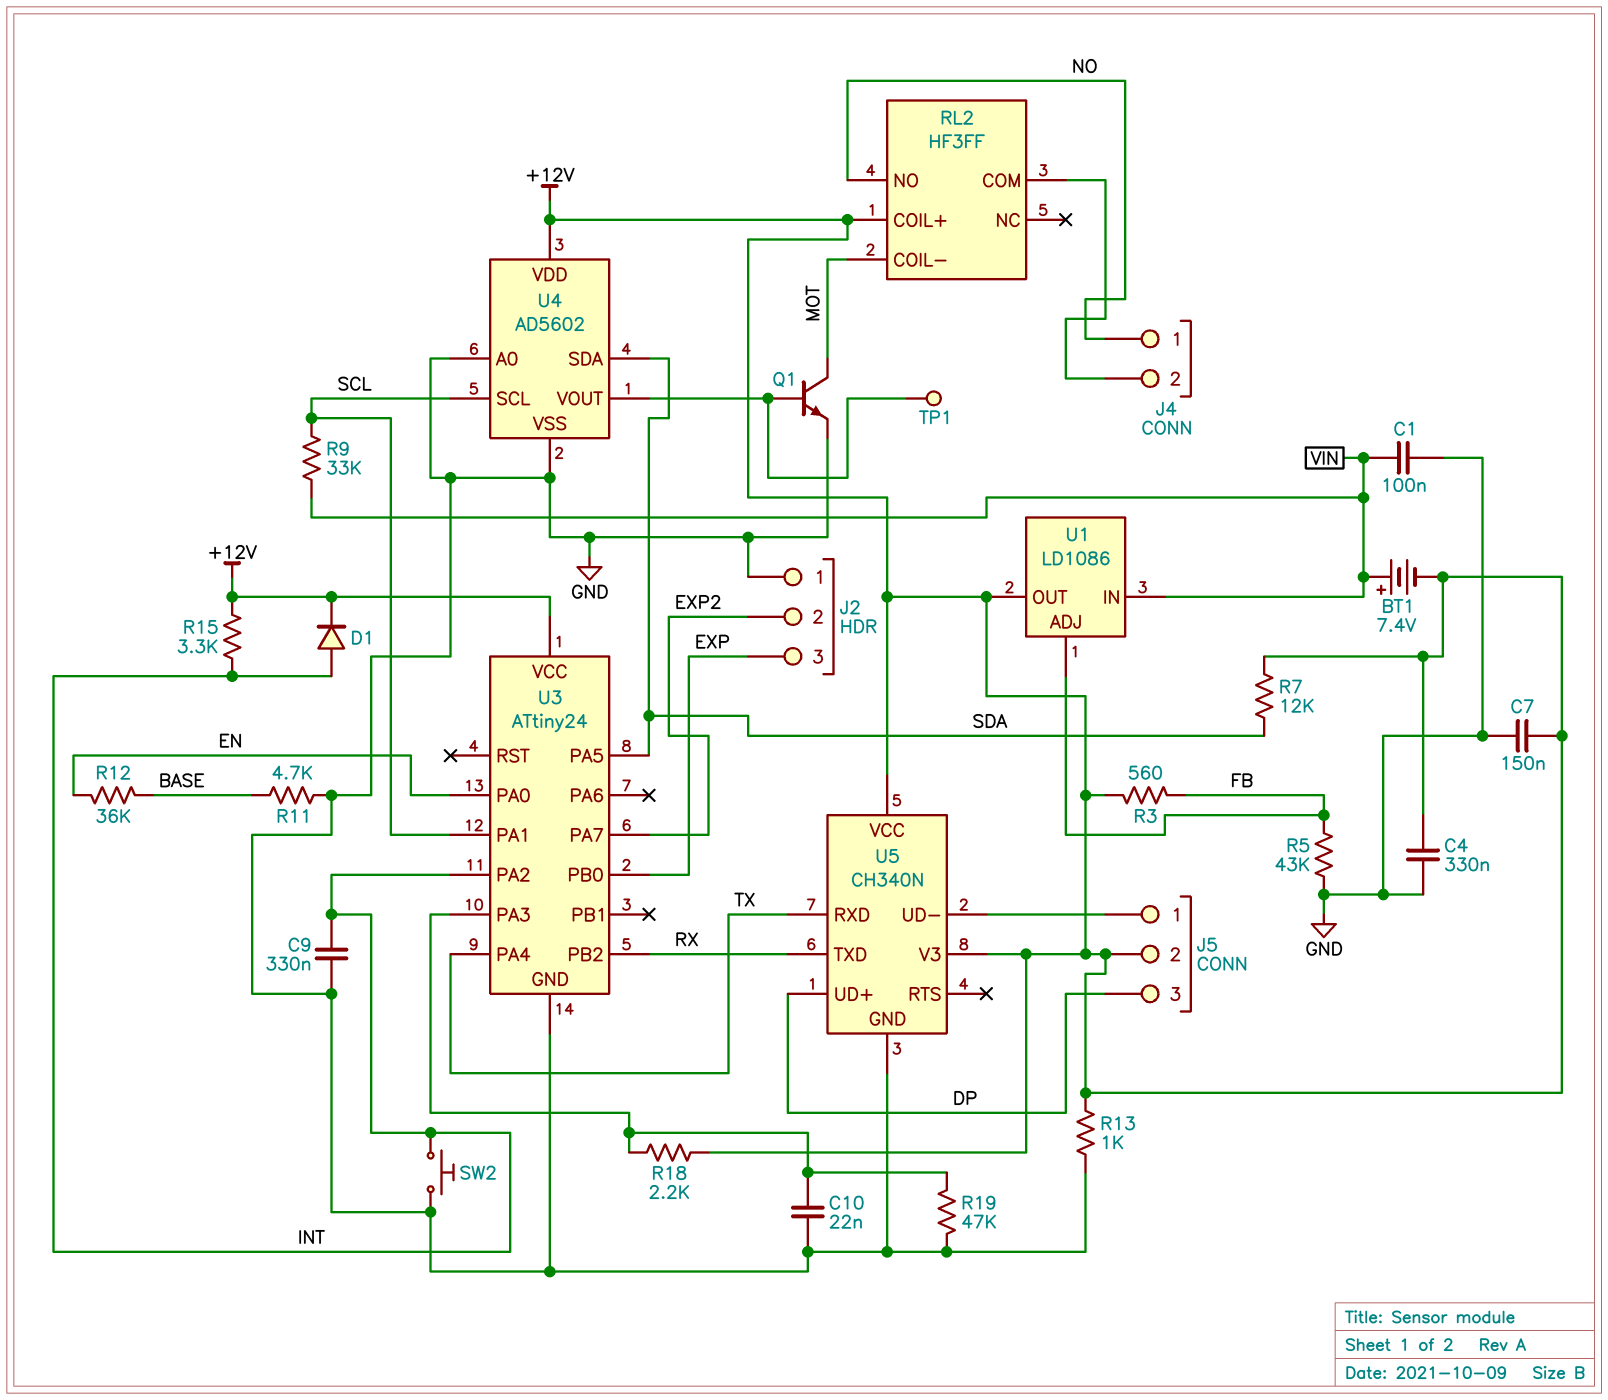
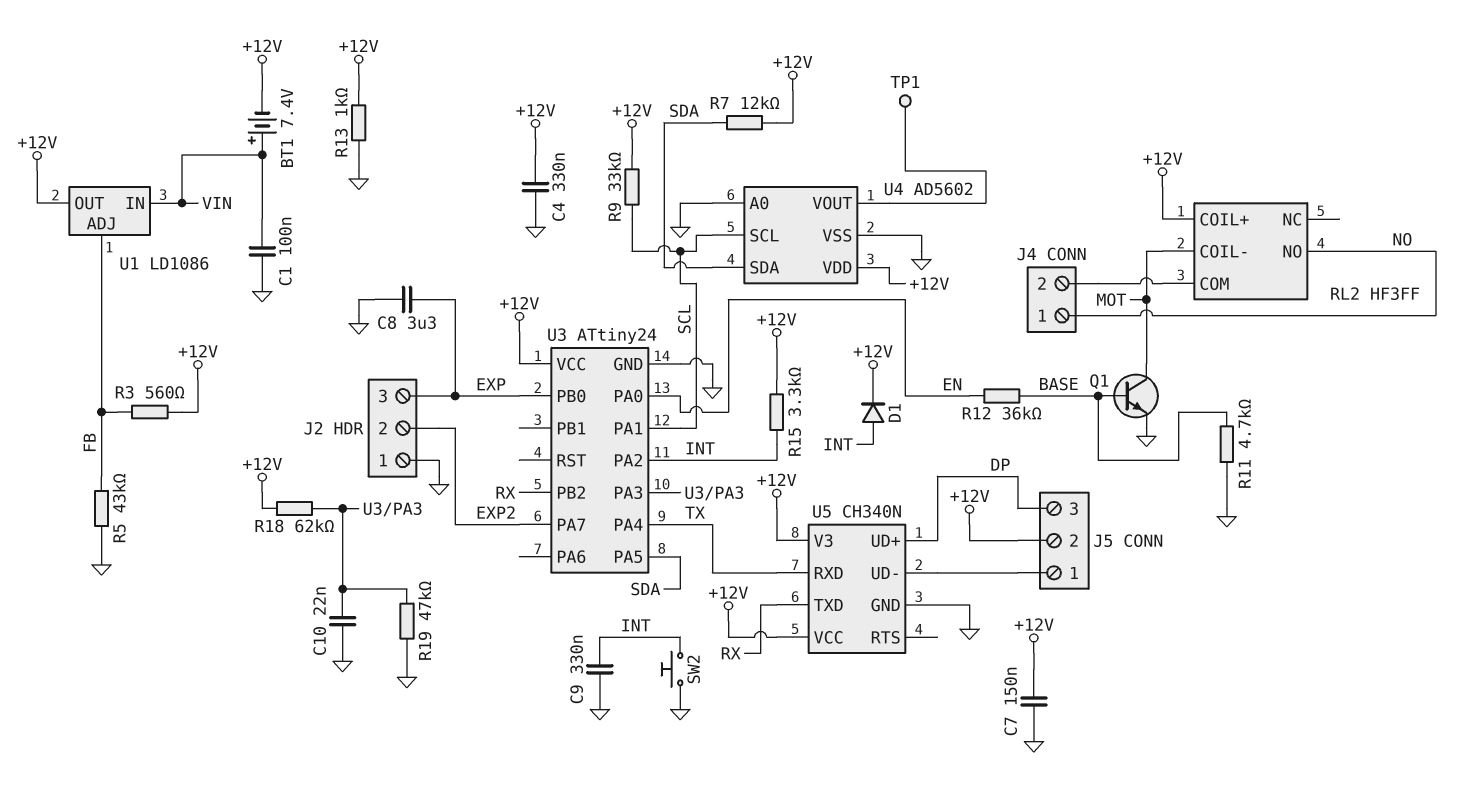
C8: none -> 3.3uF (EXP, GND)
Q1: NPN (B U4/VOUT, C MOT, E GND) -> NPN (B BASE, C MOT, E GND)
R9: 33k (SCL, VIN) -> 33k (+12V, SCL)
R18: 2.2k (+12V, U3/PA3) -> 62k (+12V, U3/PA3)

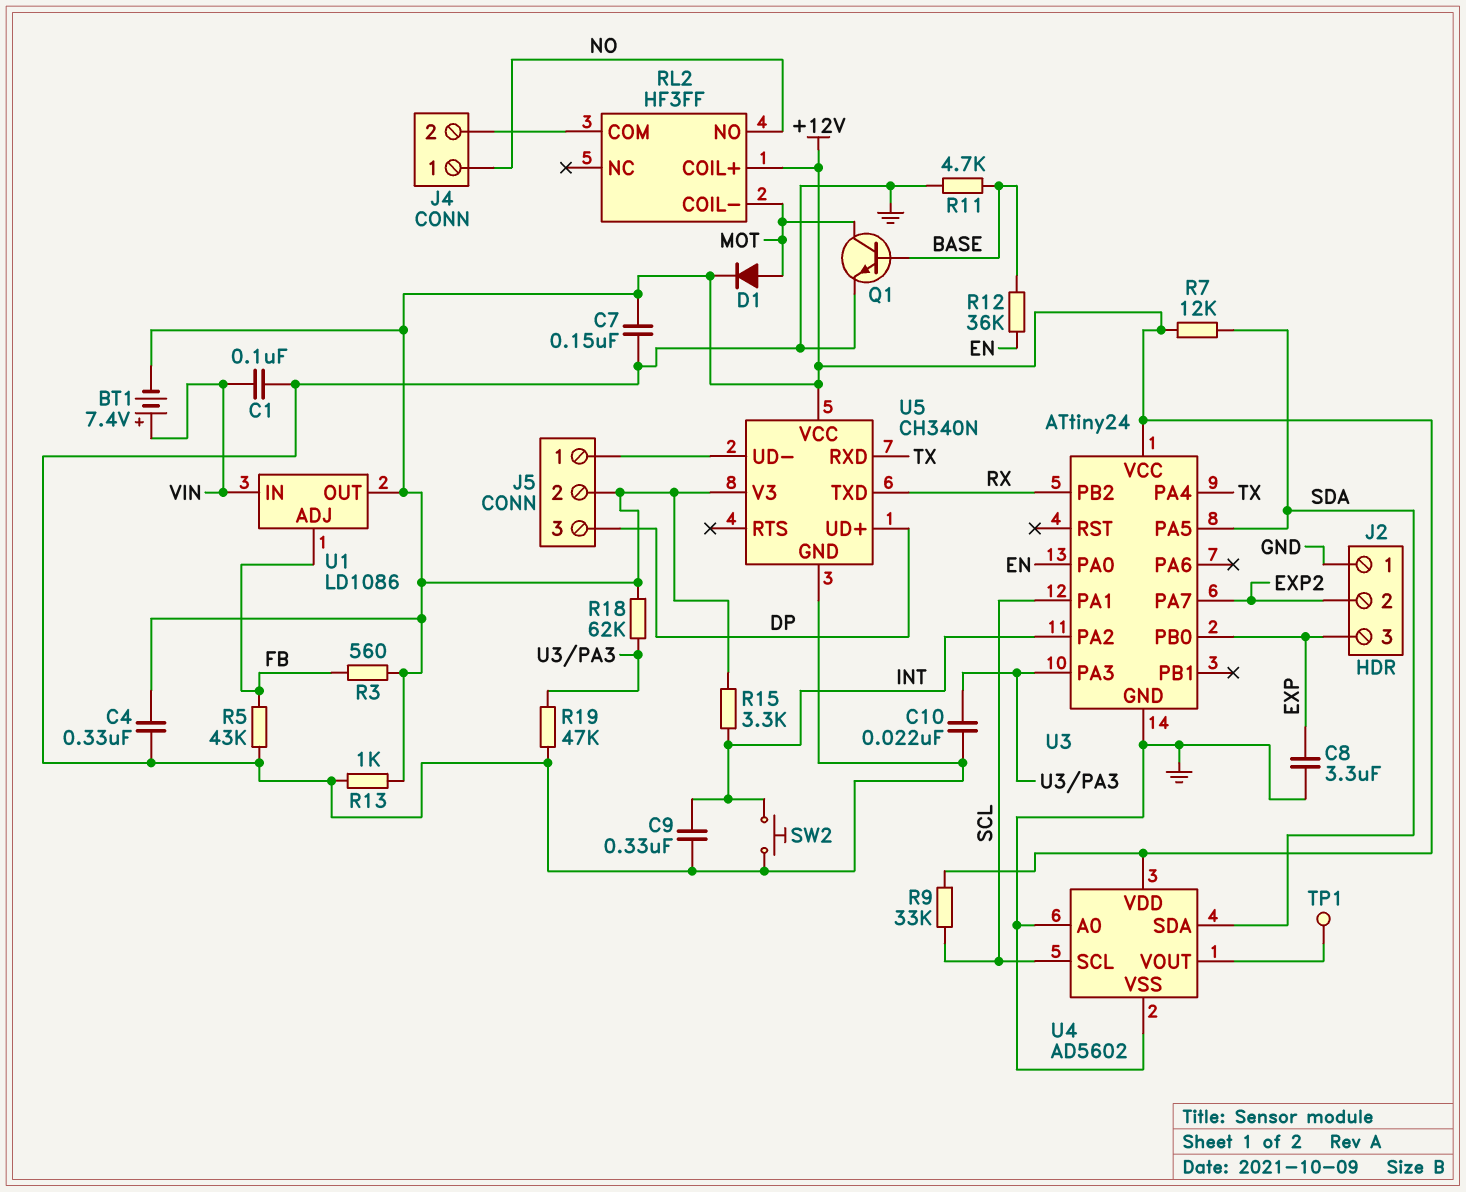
D1: diode (A INT, K +12V) -> diode (A MOT, K +12V)

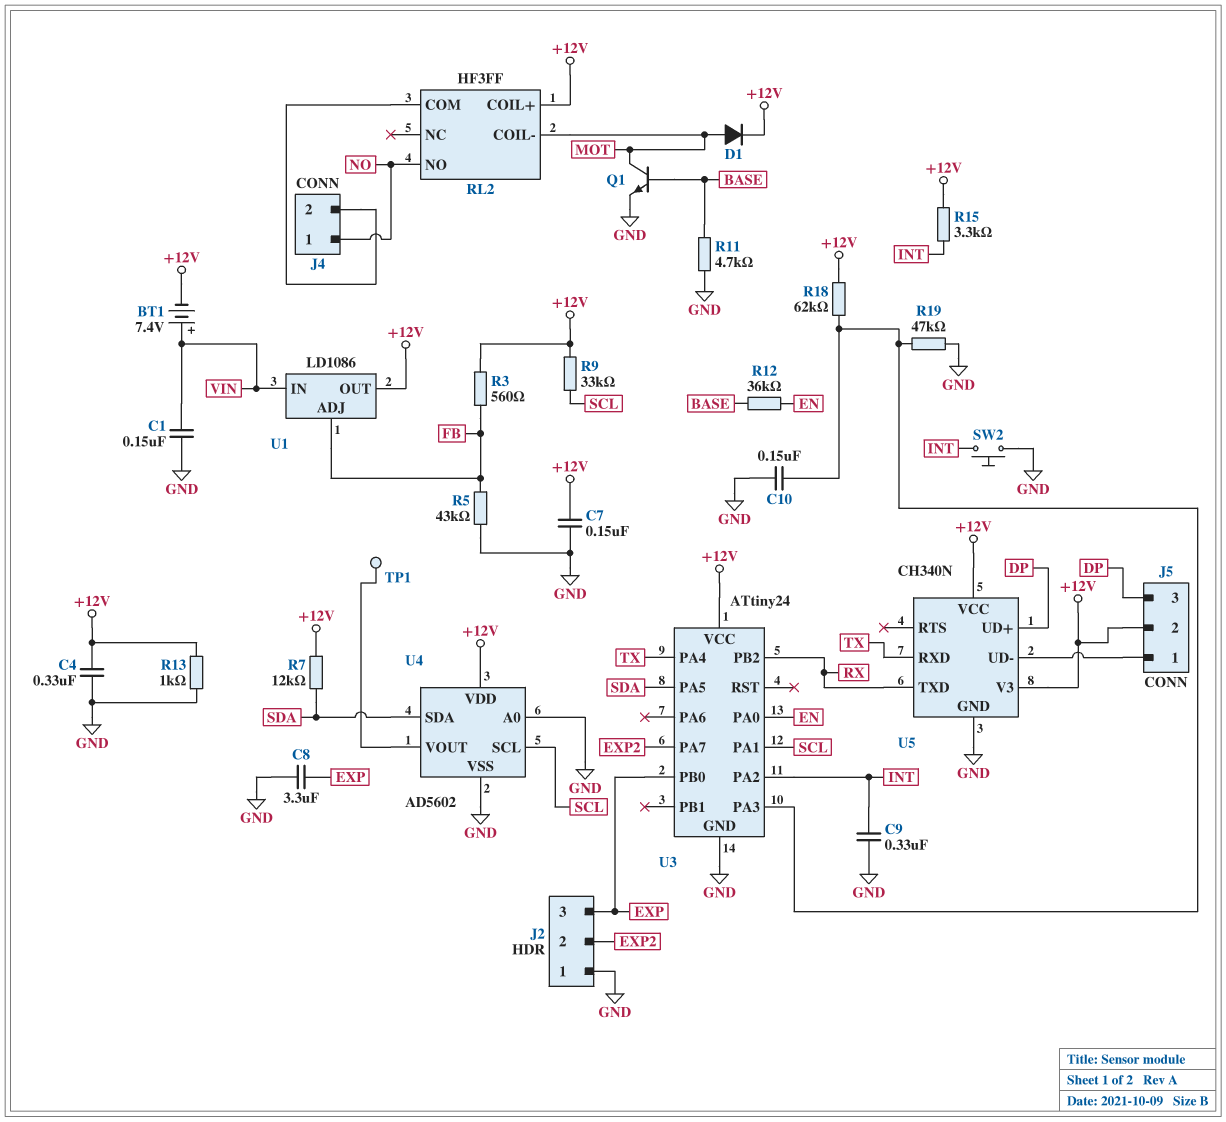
C1: 100nF (GND, VIN) -> 150nF (GND, VIN)
C10: 22nF (GND, U3/PA3) -> 150nF (GND, U3/PA3)

